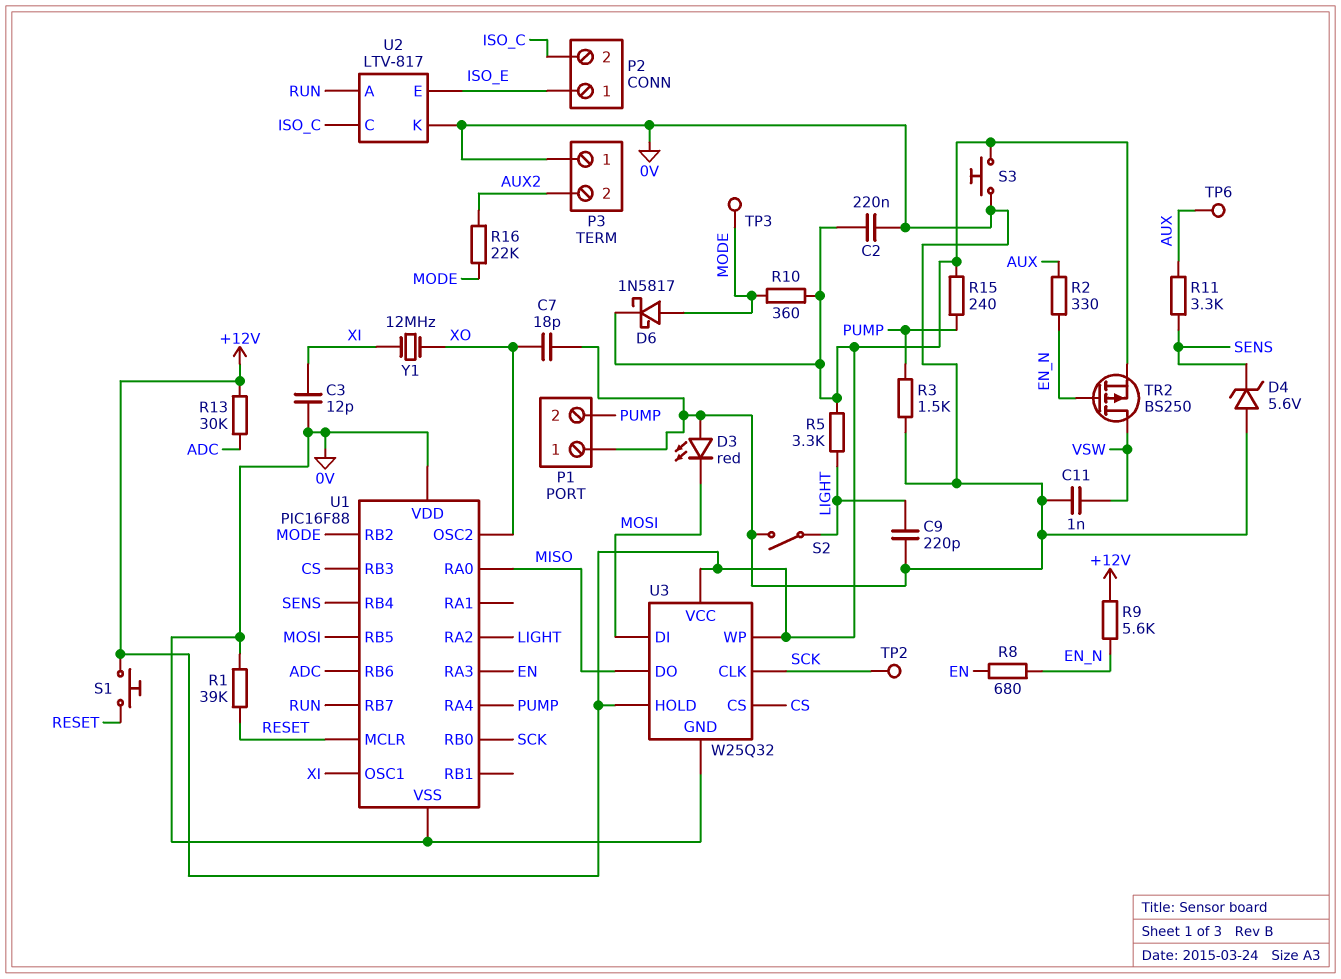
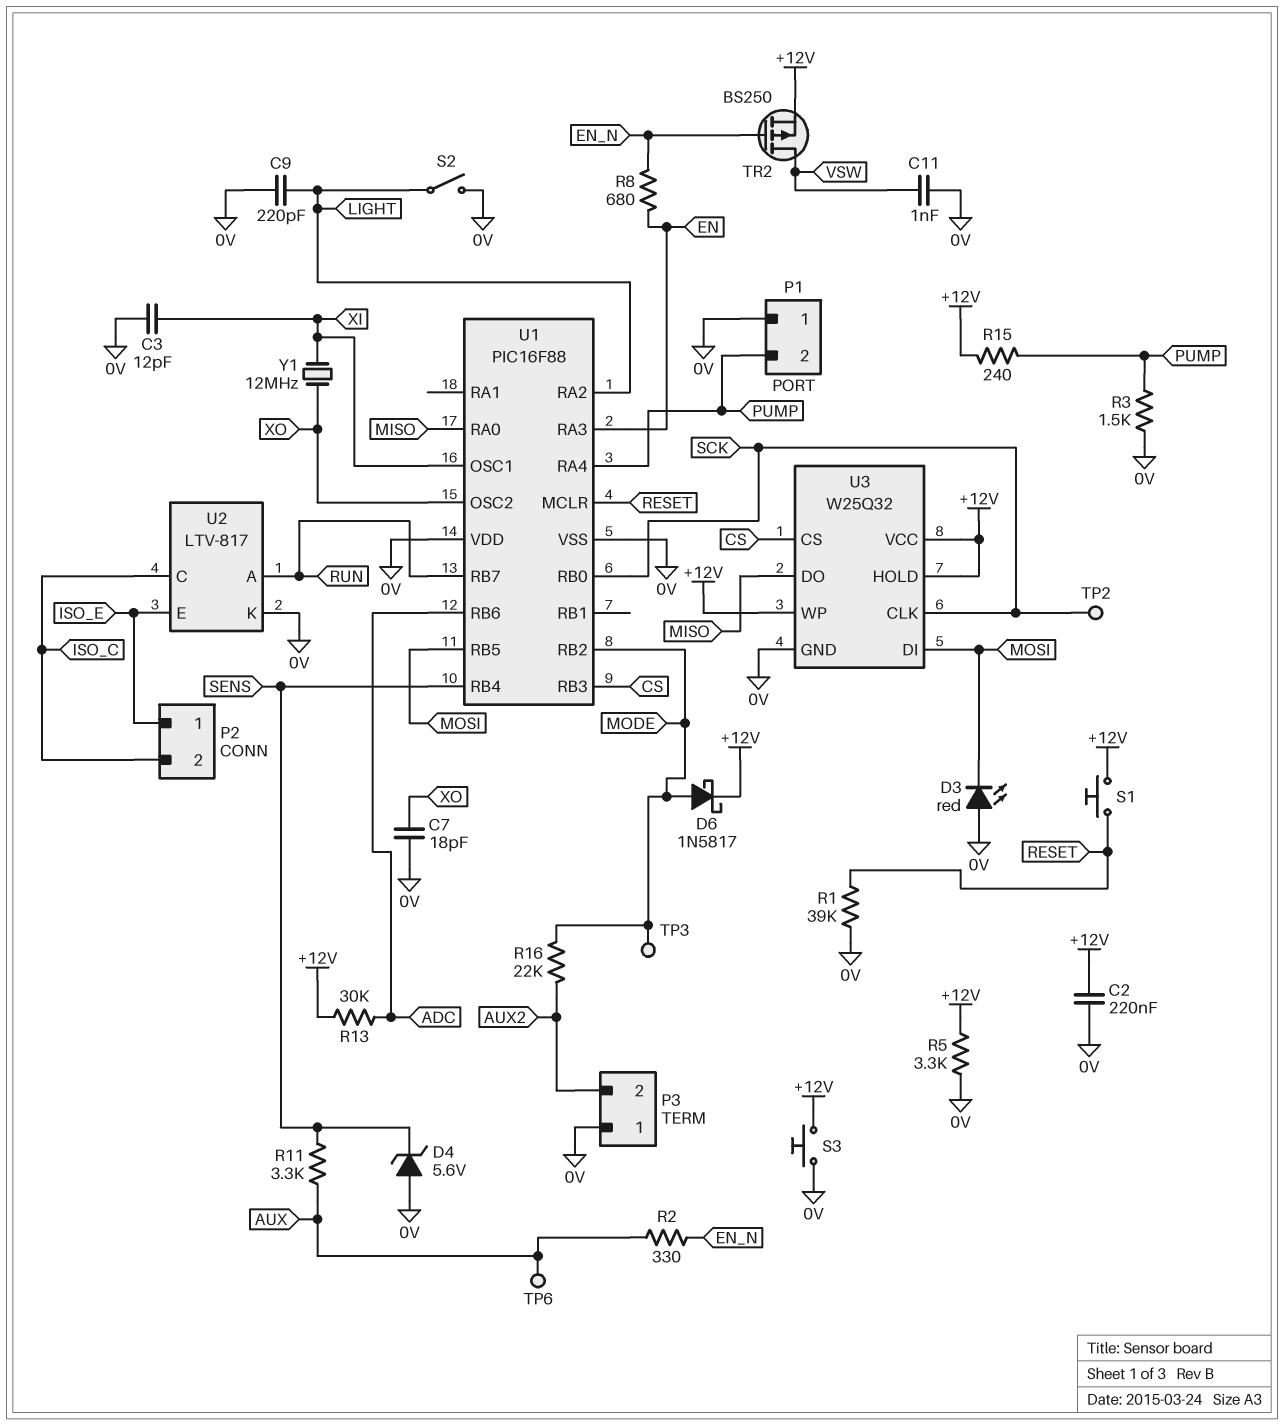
R5: 3.3k (+12V, LIGHT) -> 3.3k (+12V, 0V)
R9: 5.6k (+12V, EN_N) -> none
R10: 360 (+12V, MODE) -> none

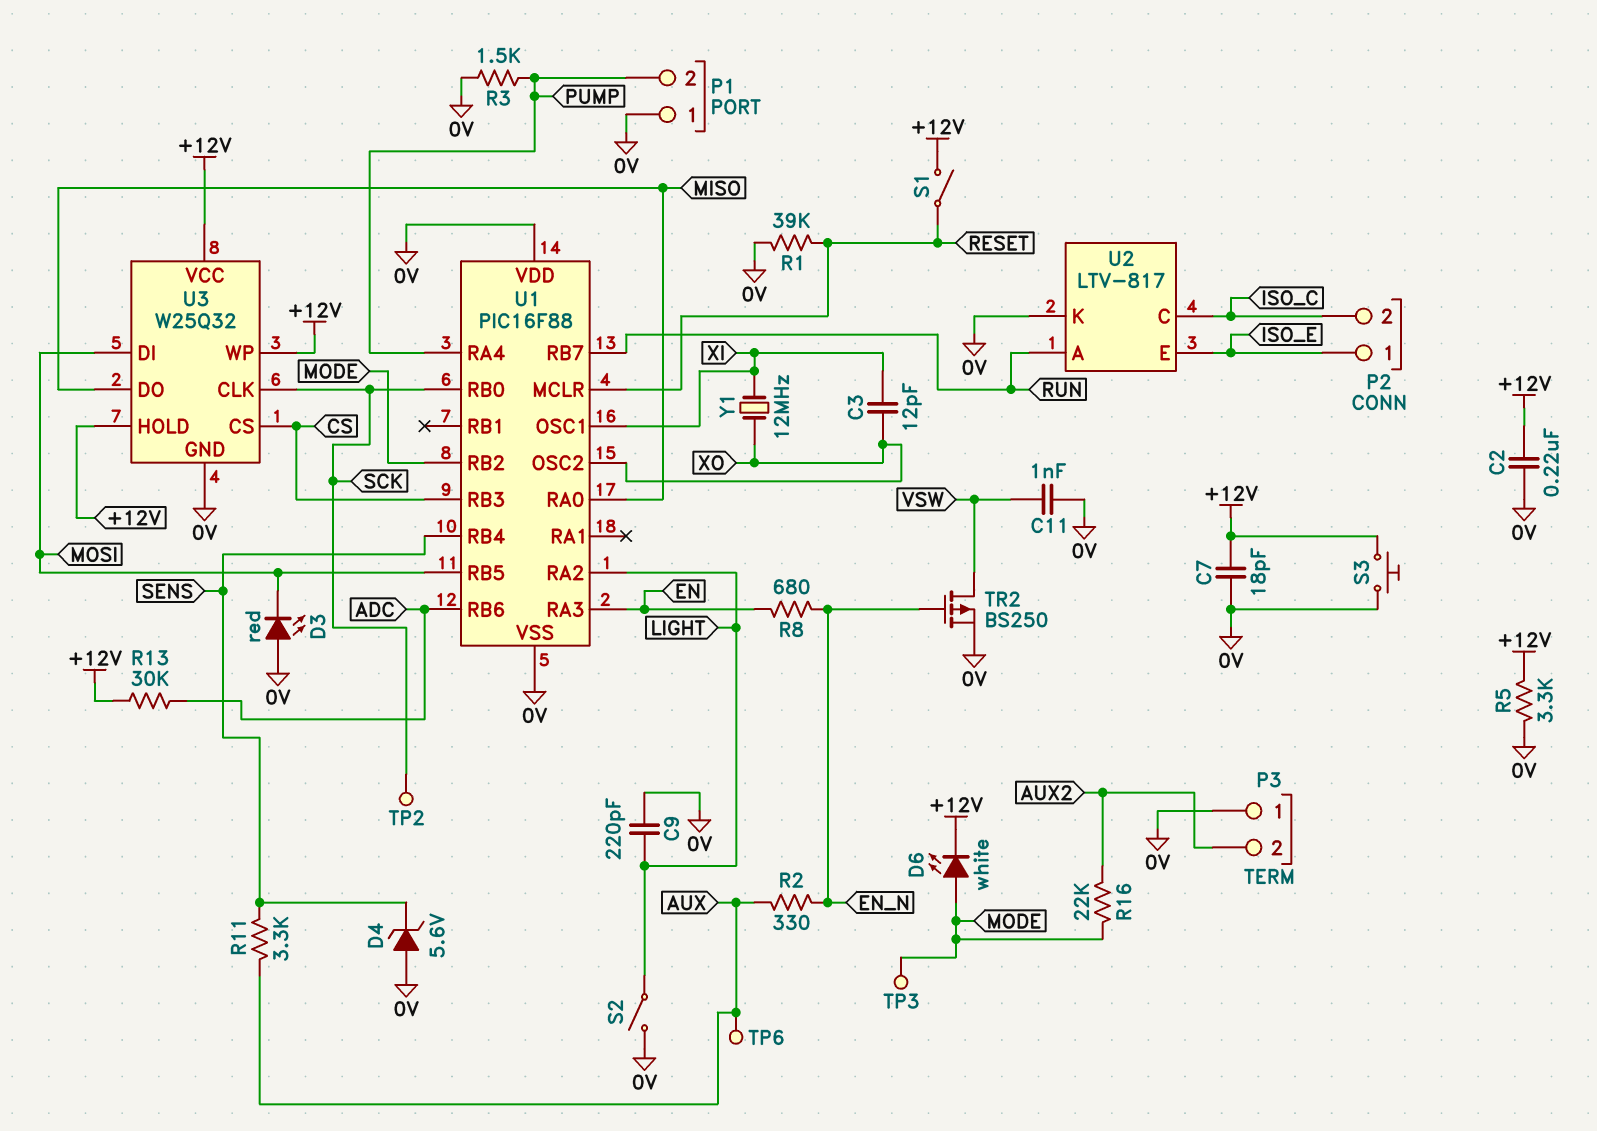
C3: 12pF (0V, XI) -> 12pF (XI, XO)
C7: 18pF (0V, XO) -> 18pF (+12V, 0V)
D6: schottky 1N5817 (A MODE, K +12V) -> LED white (A MODE, K +12V)
R15: 240 (+12V, PUMP) -> none
S1: button (+12V, RESET) -> switch (+12V, RESET)
TR2: PMOS BS250 (G EN_N, D VSW, S +12V) -> PMOS BS250 (G EN_N, D VSW, S 0V)

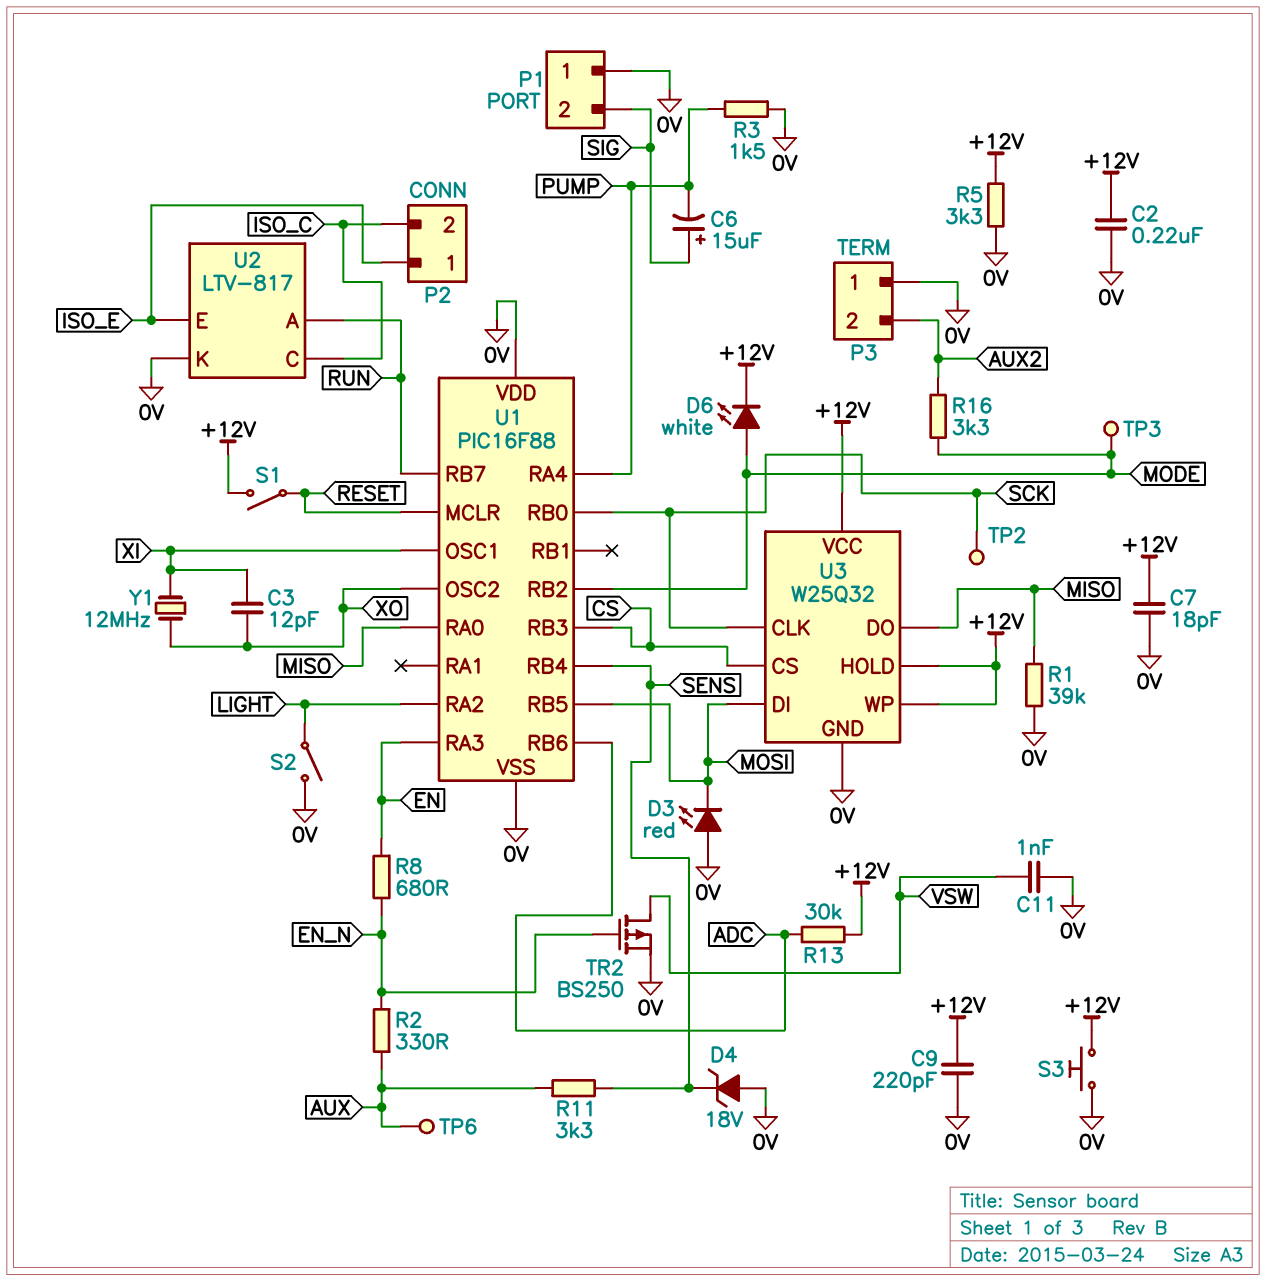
C6: none -> 15uF (plus SIG, minus PUMP)
C9: 220pF (0V, LIGHT) -> 220pF (+12V, 0V)
D4: zener 5.6V (A 0V, K SENS) -> zener 18V (A 0V, K SENS)
P1 pin 2: PUMP -> SIG
R1: 39k (0V, RESET) -> 39k (0V, MISO)
R16: 22k (AUX2, MODE) -> 3.3k (AUX2, MODE)

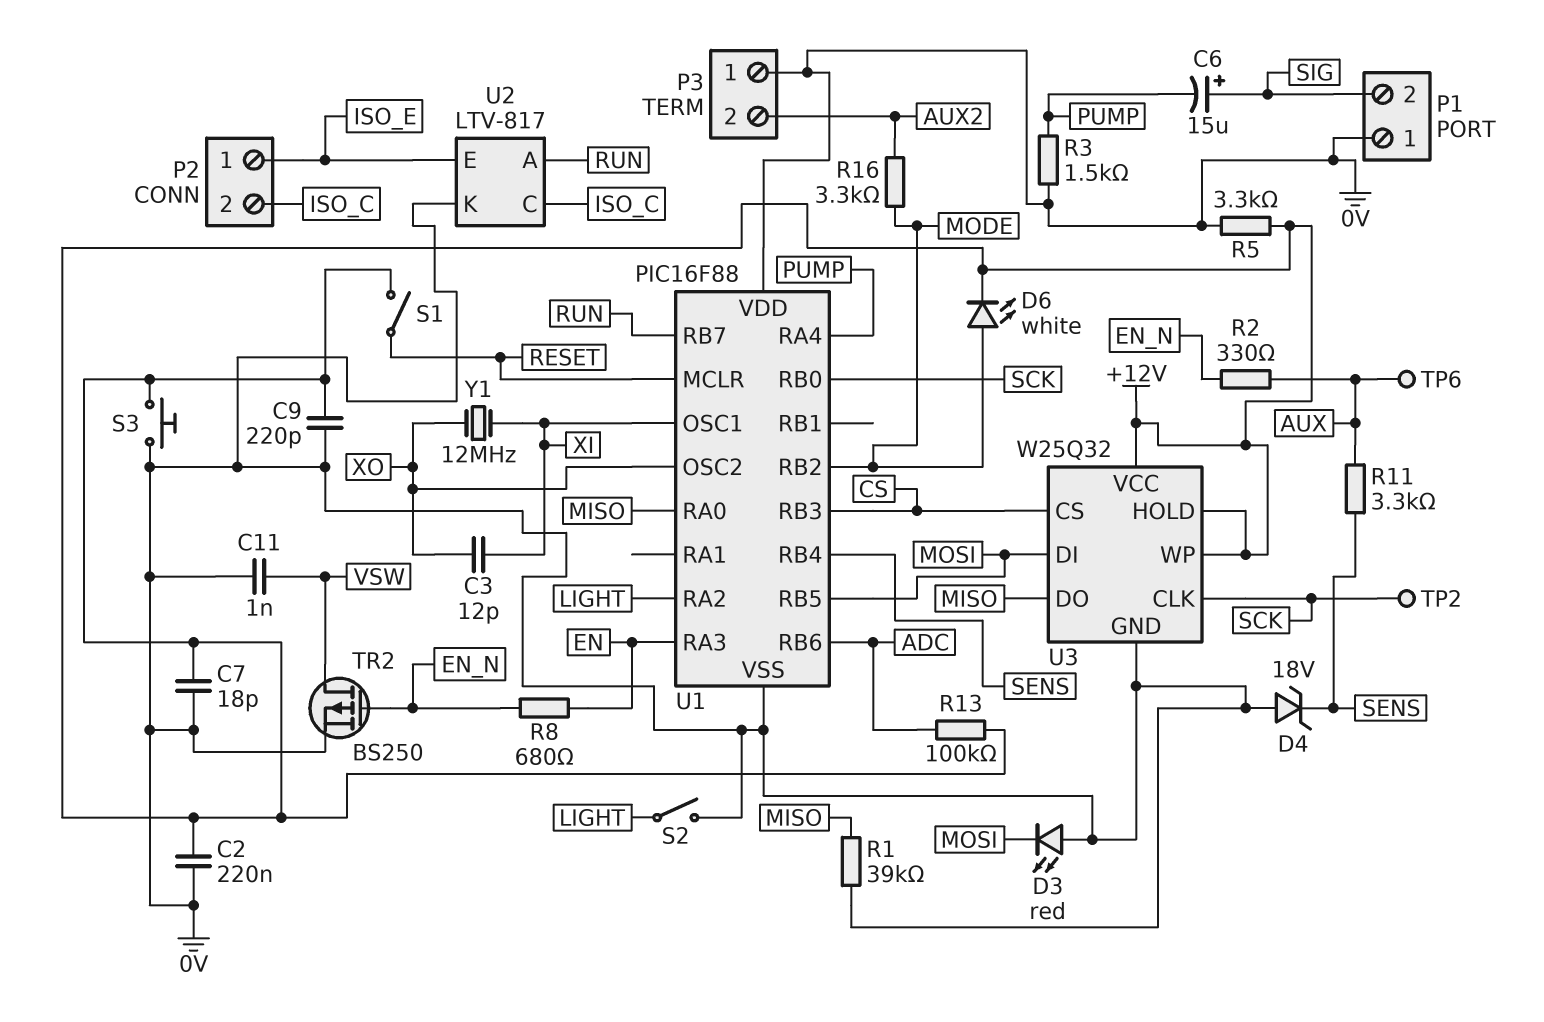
R13: 30k (+12V, ADC) -> 100k (+12V, ADC)
TP3: test point (MODE) -> none

